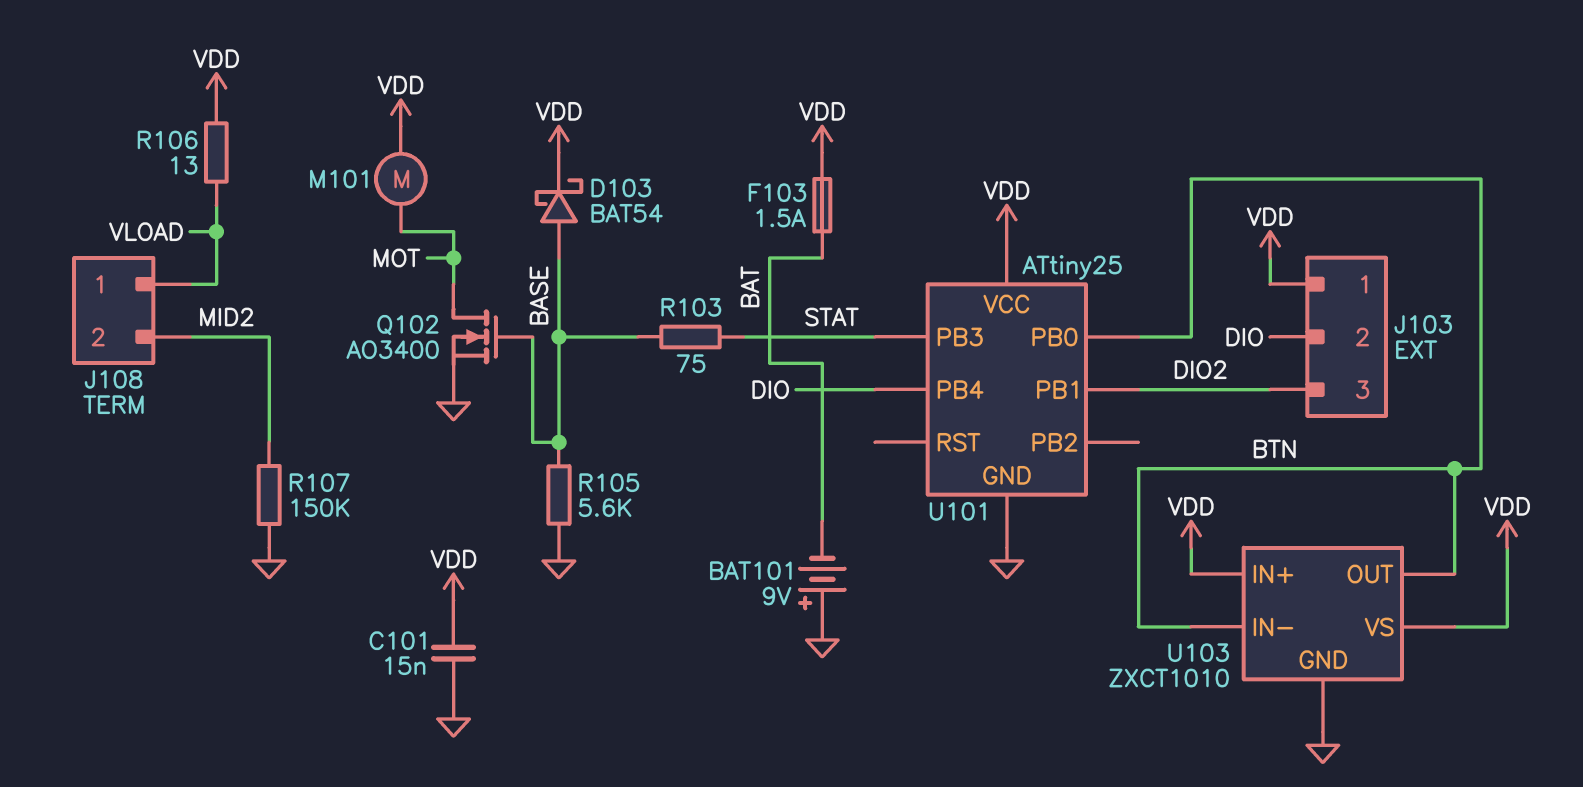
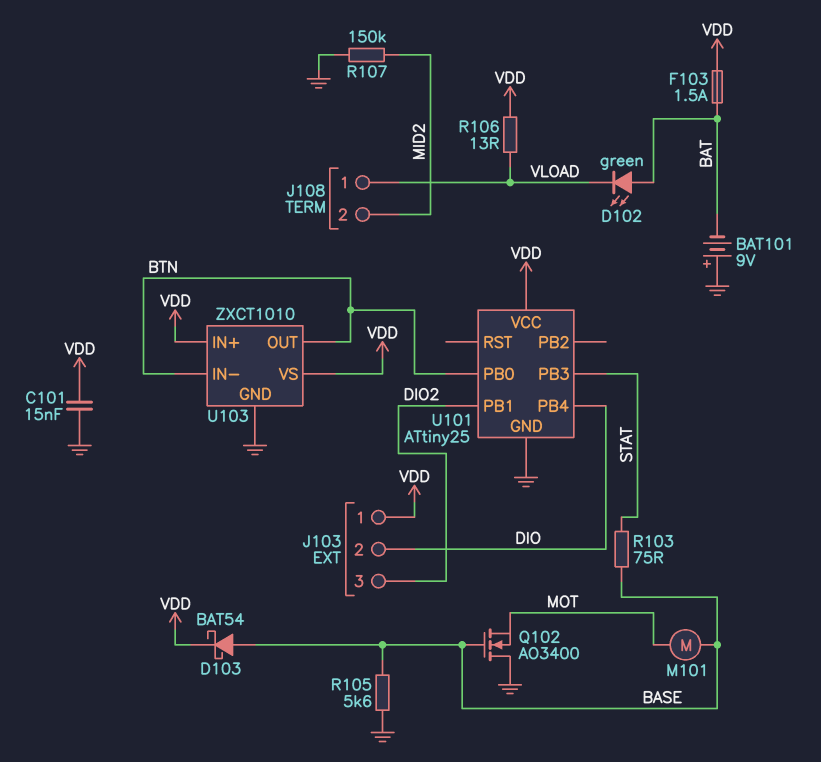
D102: none -> LED green (A BAT, K VLOAD)
M101: motor (MOT, VDD) -> motor (BASE, MOT)
Q102: NMOS AO3400 (G BASE, D MOT, S GND) -> NMOS AO3400 (G BASE, D GND, S MOT)

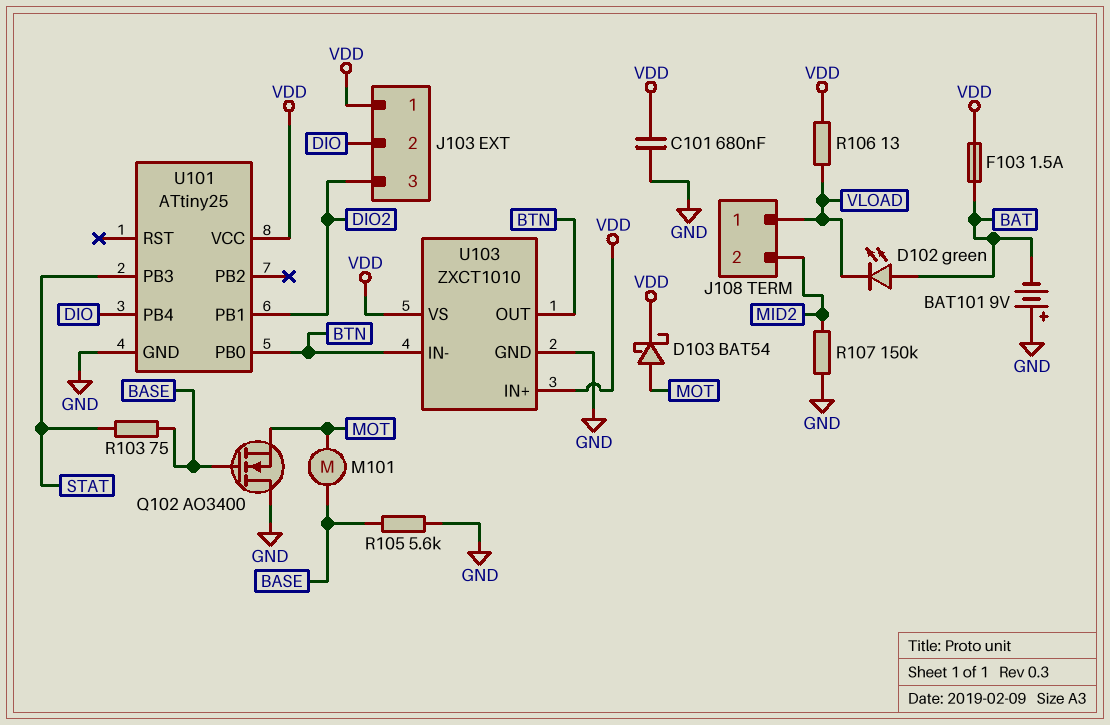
C101: 15nF (GND, VDD) -> 680nF (GND, VDD)
D103: schottky BAT54 (A BASE, K VDD) -> schottky BAT54 (A MOT, K VDD)

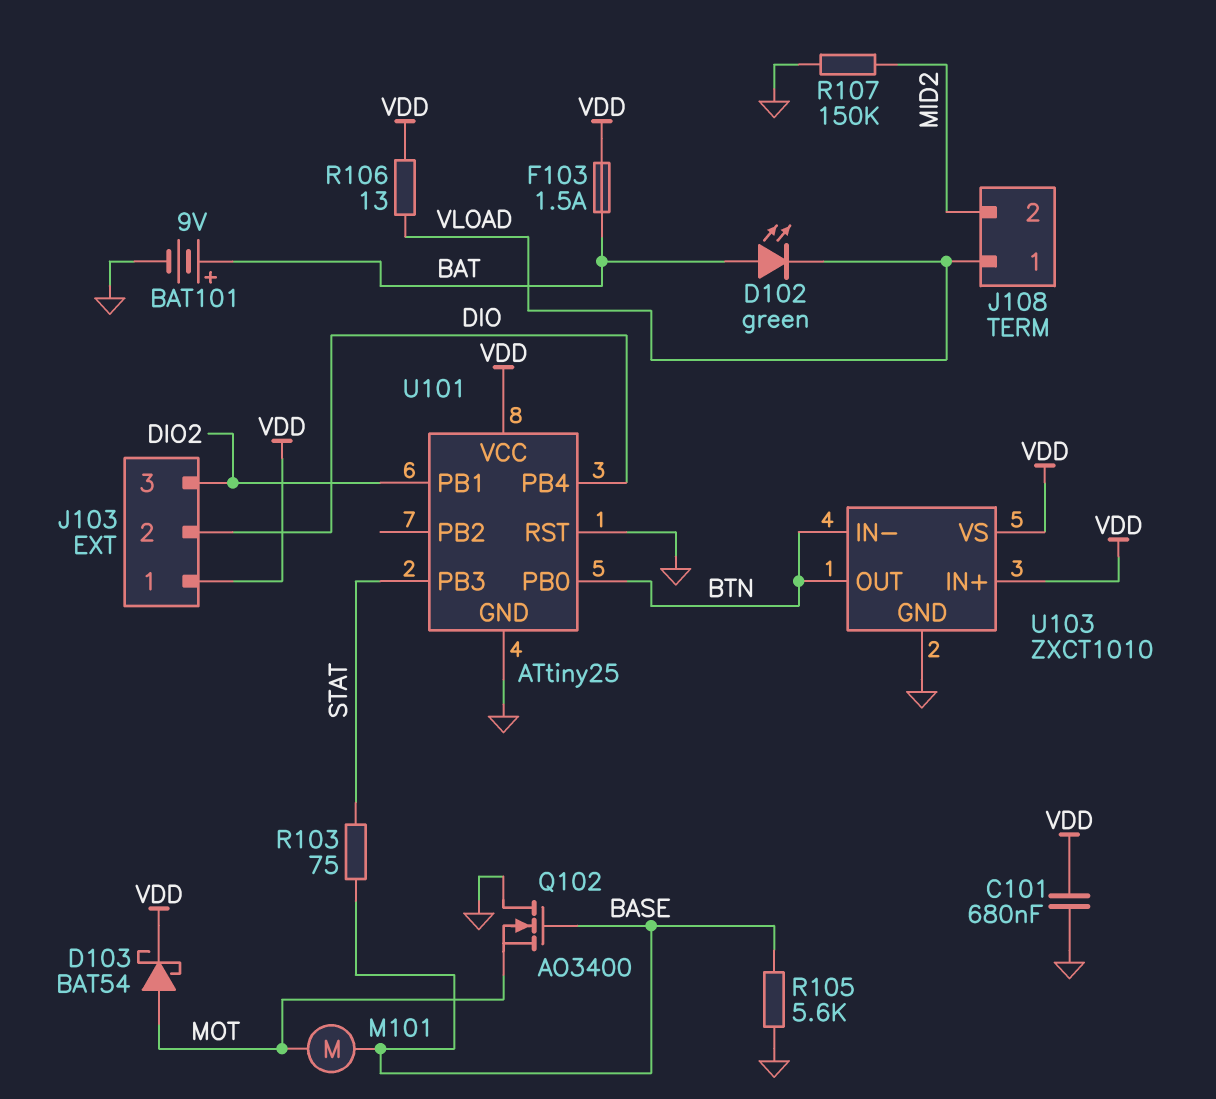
BAT101: 9V (plus GND, minus BAT) -> 9V (plus BAT, minus GND)
U101 pin RST: none -> GND

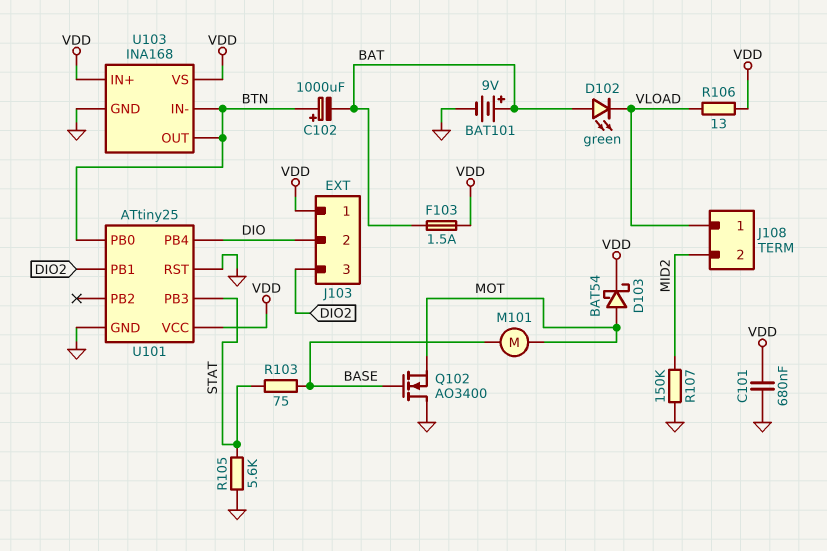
C102: none -> 1000uF (plus BTN, minus BAT)
R105: 5.6k (BASE, GND) -> 5.6k (GND, STAT)
U103: ZXCT1010 -> INA168

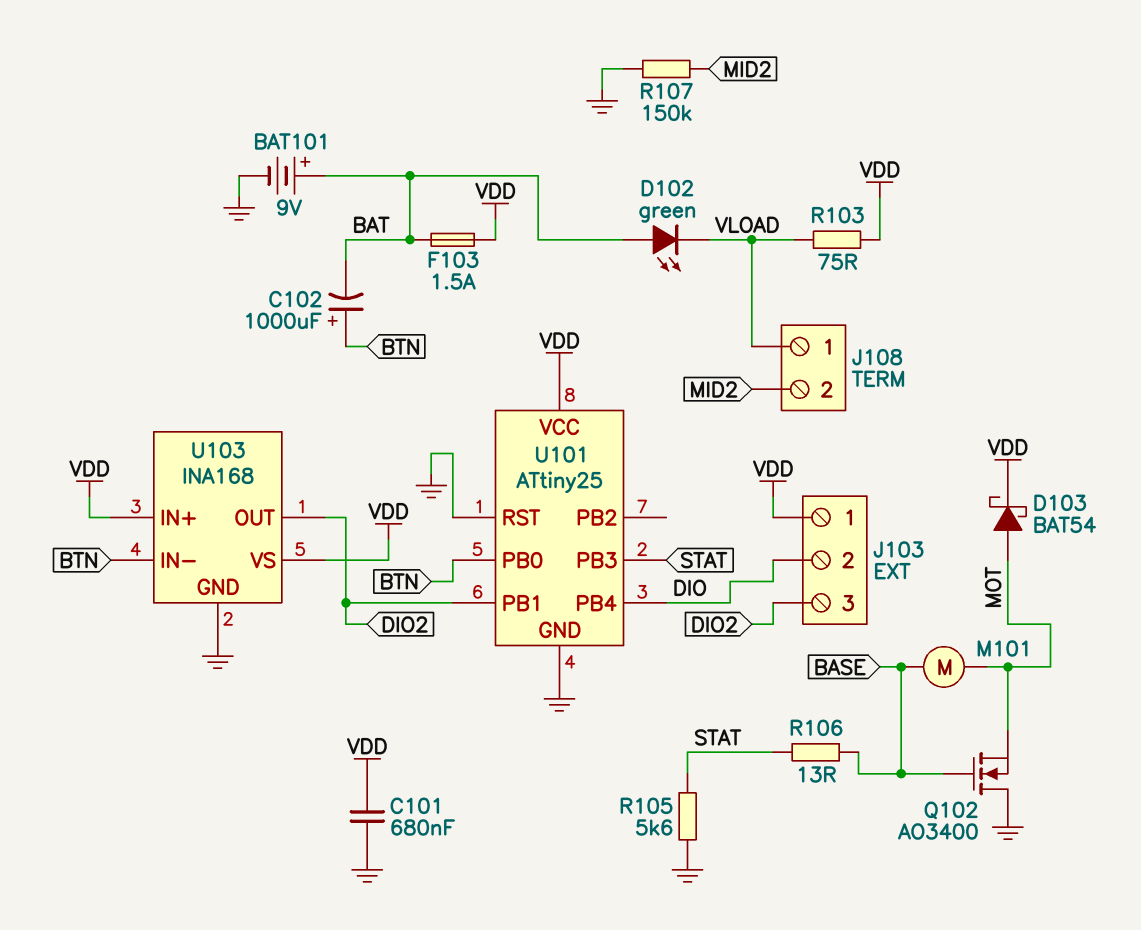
R103: 75 (BASE, STAT) -> 75 (VDD, VLOAD)
R106: 13 (VDD, VLOAD) -> 13 (BASE, STAT)
U103 pin OUT: BTN -> DIO2

